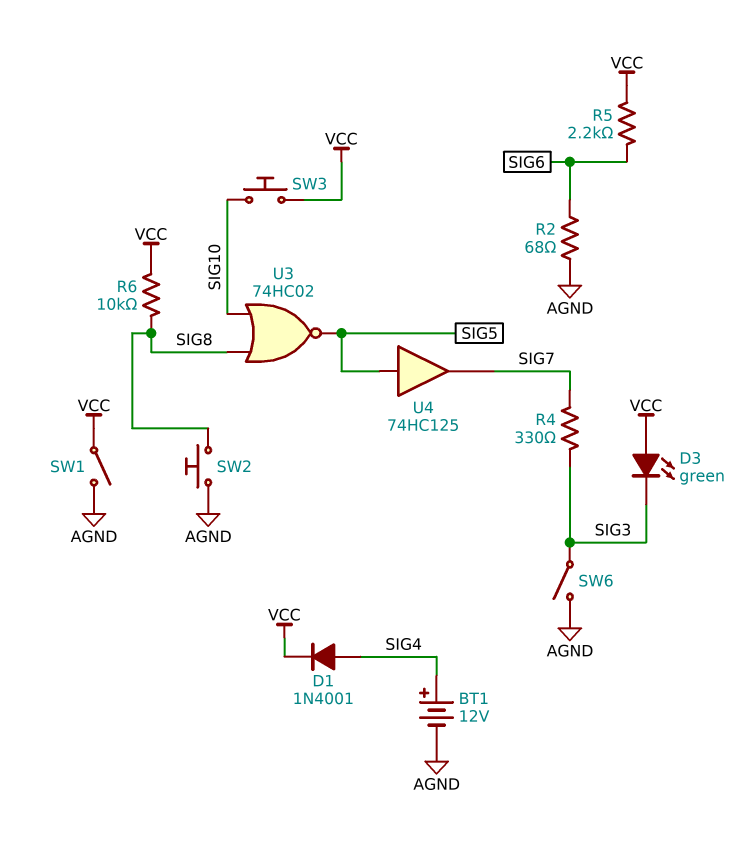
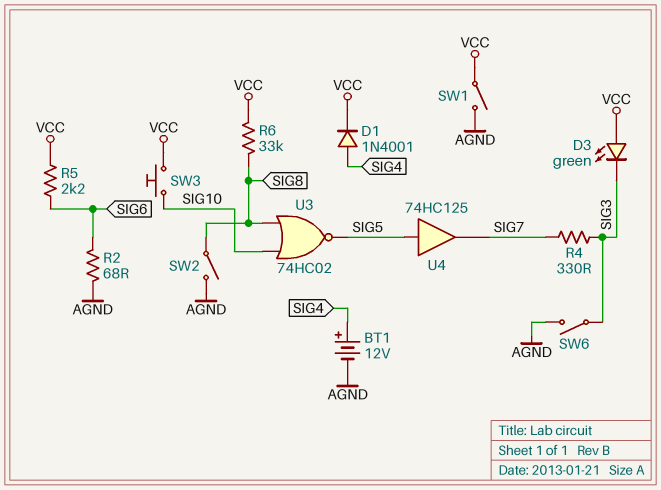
R6: 10k (SIG8, VCC) -> 33k (SIG8, VCC)
SW2: button (AGND, SIG8) -> switch (AGND, SIG8)

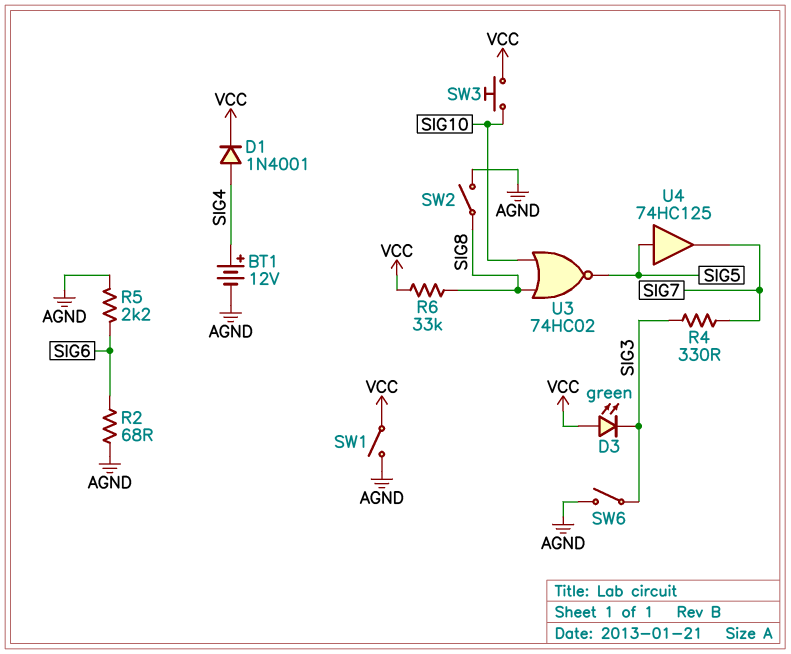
R5: 2.2k (SIG6, VCC) -> 2.2k (AGND, SIG6)

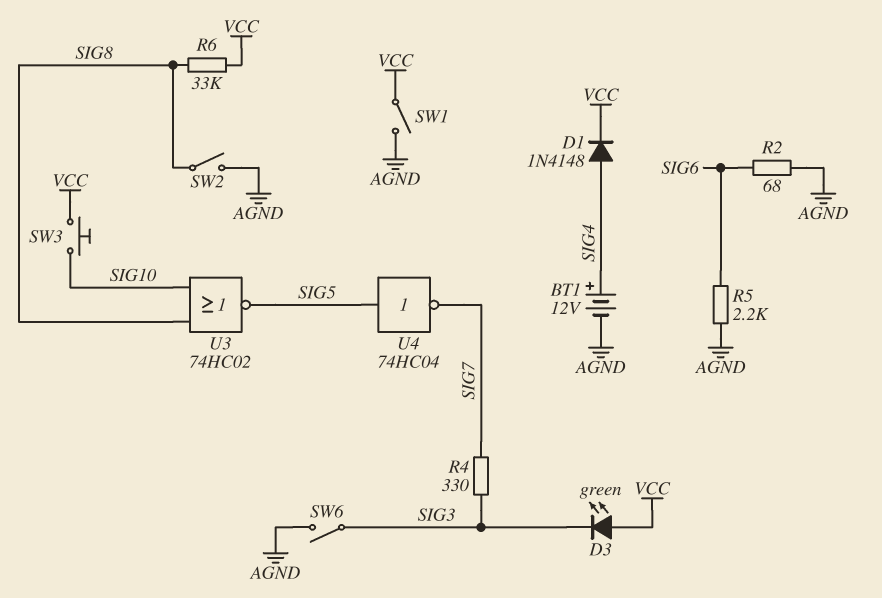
D1: diode 1N4001 (A SIG4, K VCC) -> diode 1N4148 (A SIG4, K VCC)
U4: buffer 74HC125 (in SIG5, out SIG7) -> NOT 74HC04 (in SIG5, out SIG7)

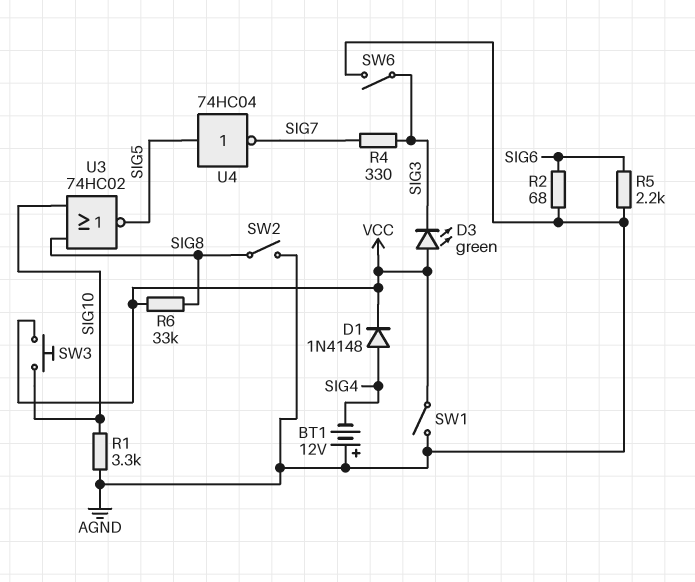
BT1: 12V (plus SIG4, minus AGND) -> 12V (plus AGND, minus SIG4)
R1: none -> 3.3k (AGND, SIG10)

